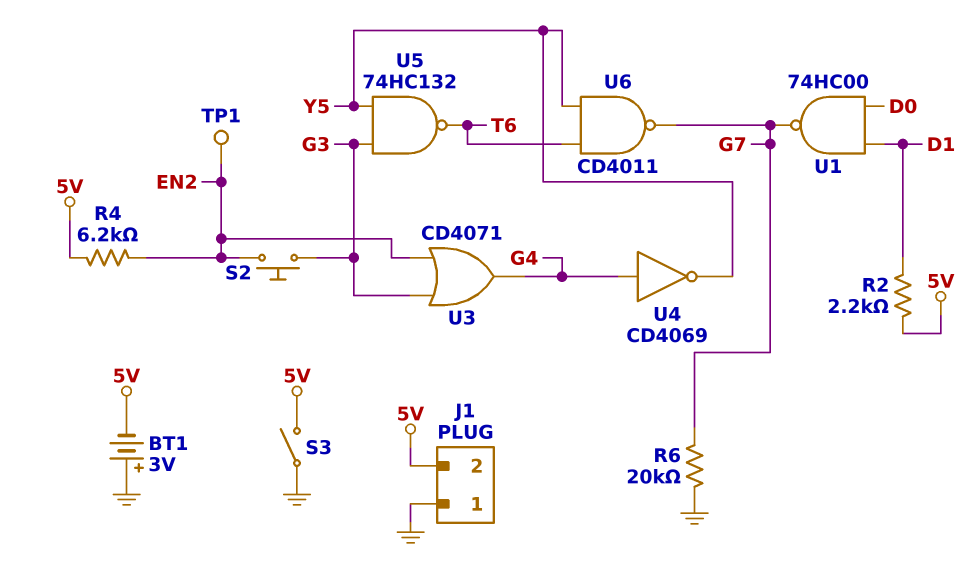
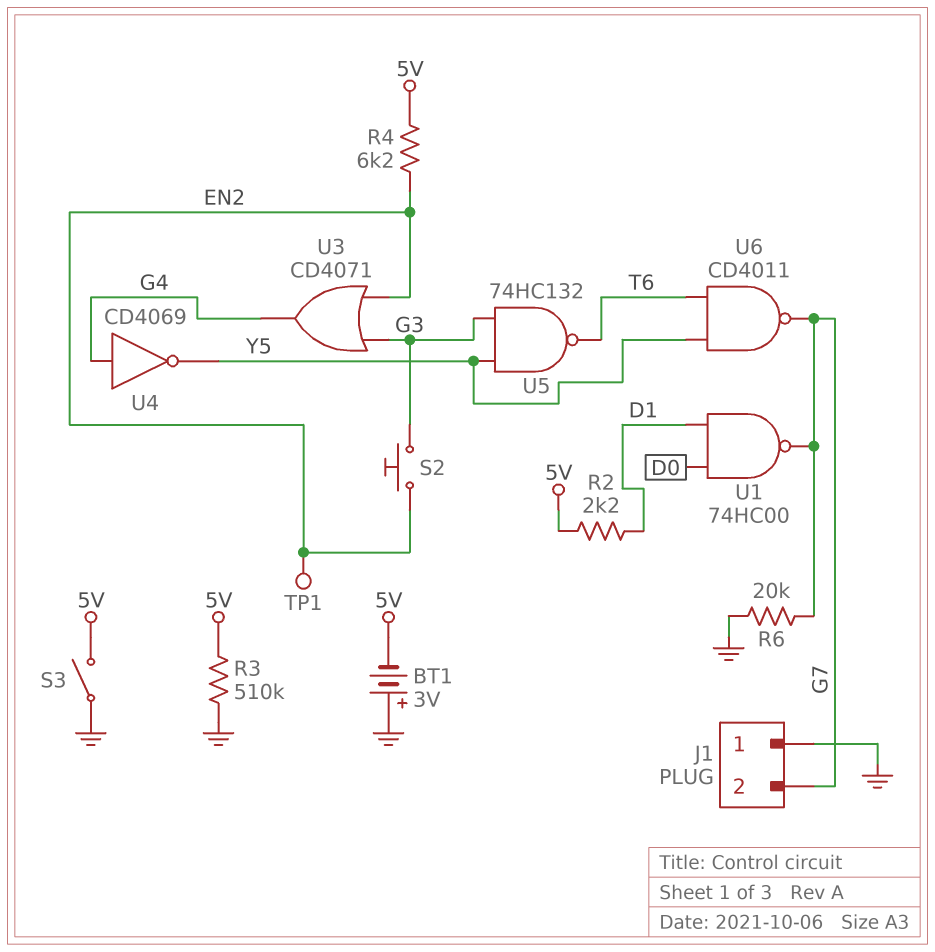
J1 pin 2: 5V -> G7
R3: none -> 510k (5V, GND)

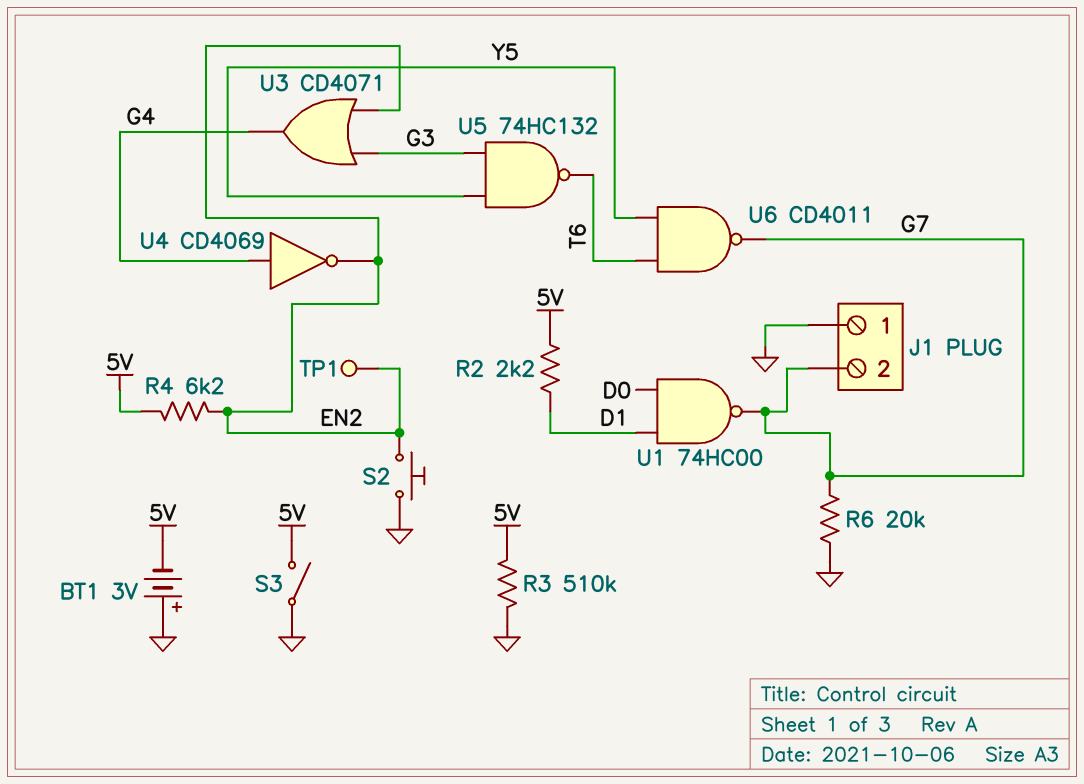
S2: button (EN2, G3) -> button (EN2, GND)
U4: NOT CD4069 (in G4, out Y5) -> NOT CD4069 (in G4, out EN2)

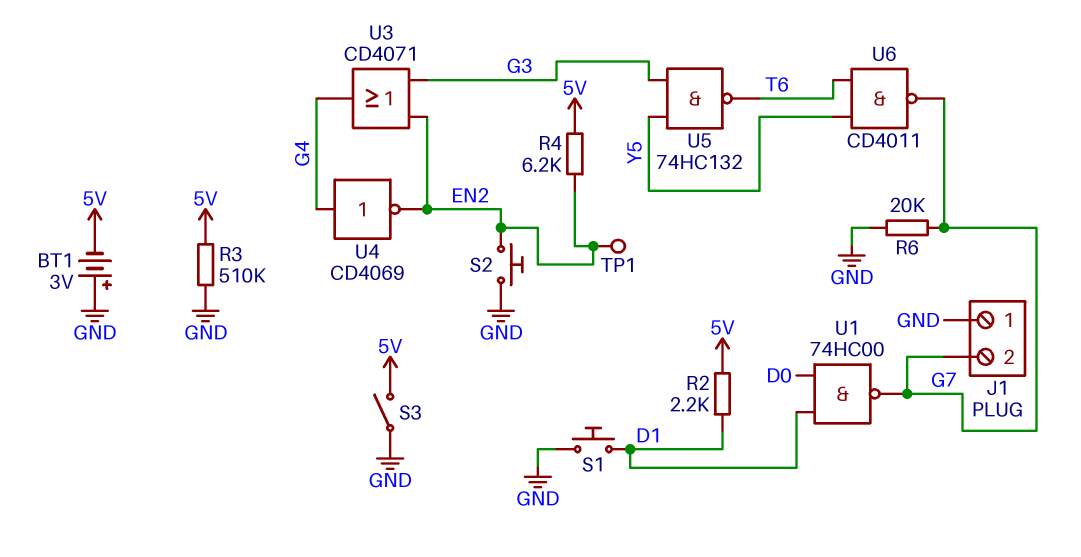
S1: none -> button (D1, GND)

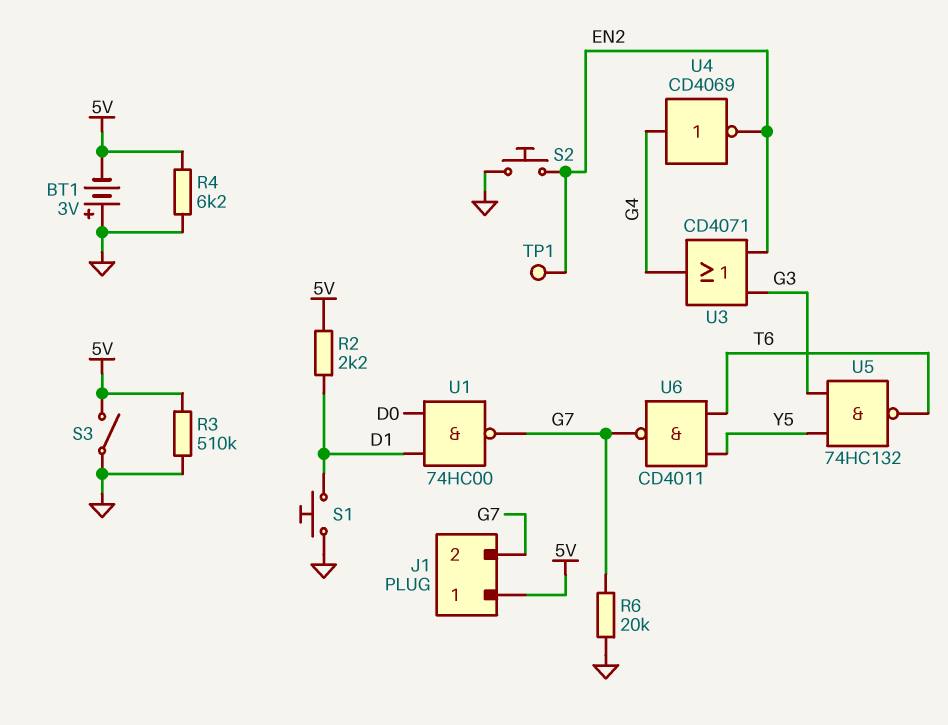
J1 pin 1: GND -> 5V
R4: 6.2k (5V, EN2) -> 6.2k (5V, GND)

